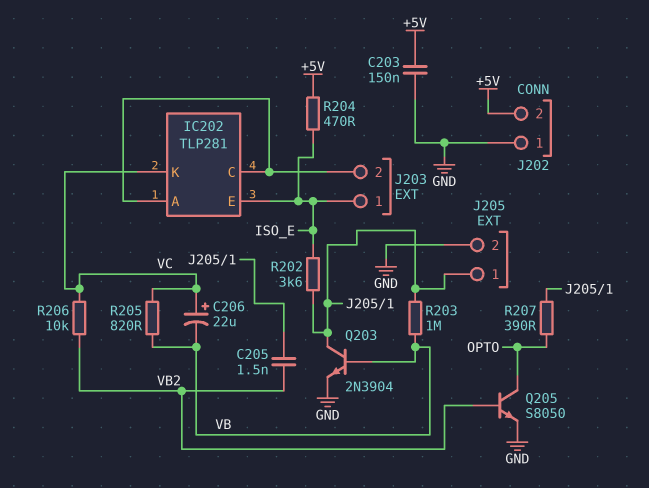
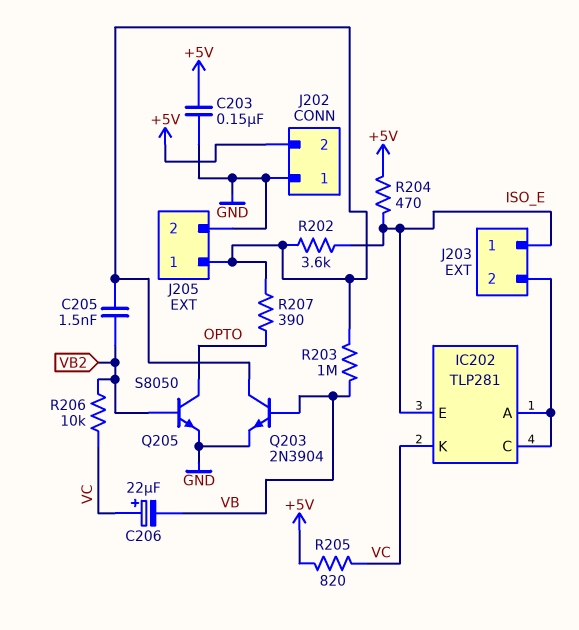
R205: 820 (VB, VC) -> 820 (+5V, VC)

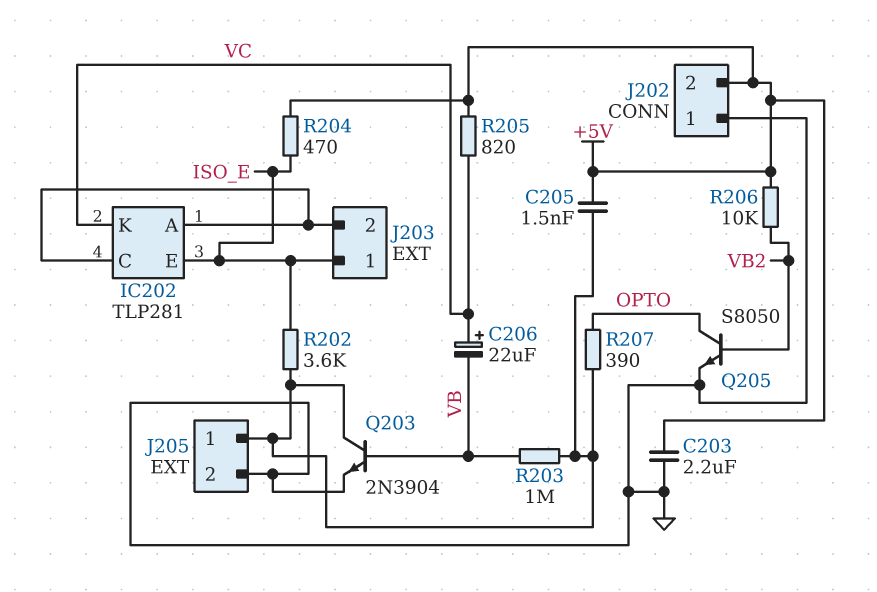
C203: 150nF (+5V, GND) -> 2.2uF (+5V, GND)
C205: 1.5nF (J205/1, VB2) -> 1.5nF (+5V, J205/1)
R206: 10k (VB2, VC) -> 10k (+5V, VB2)

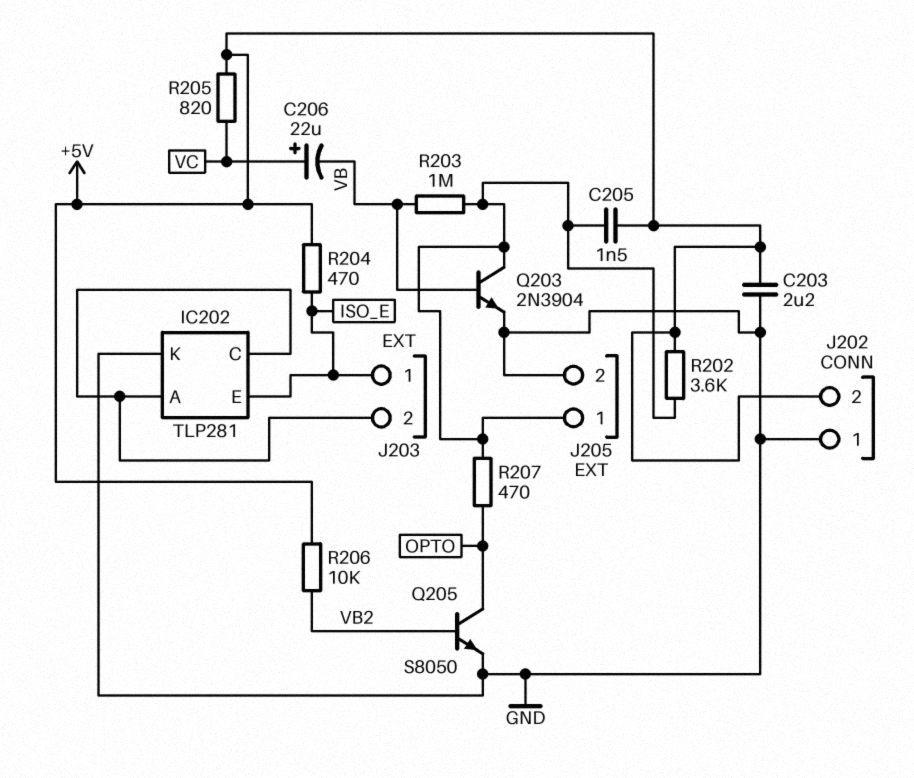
IC202 pin K: VC -> GND
R202: 3.6k (ISO_E, J205/1) -> 3.6k (+5V, J205/1)
R207: 390 (J205/1, OPTO) -> 470 (J205/1, OPTO)

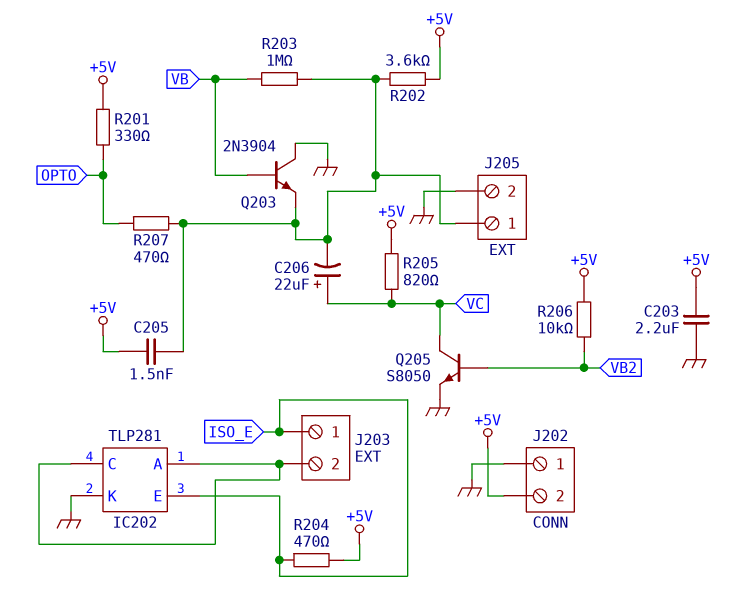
C206: 22uF (plus VC, minus VB) -> 22uF (plus VC, minus J205/1)
Q203: NPN 2N3904 (B VB, C J205/1, E GND) -> NPN 2N3904 (B VB, C GND, E J205/1)
Q205: NPN S8050 (B VB2, C OPTO, E GND) -> NPN S8050 (B VB2, C VC, E GND)
R201: none -> 330 (+5V, OPTO)

